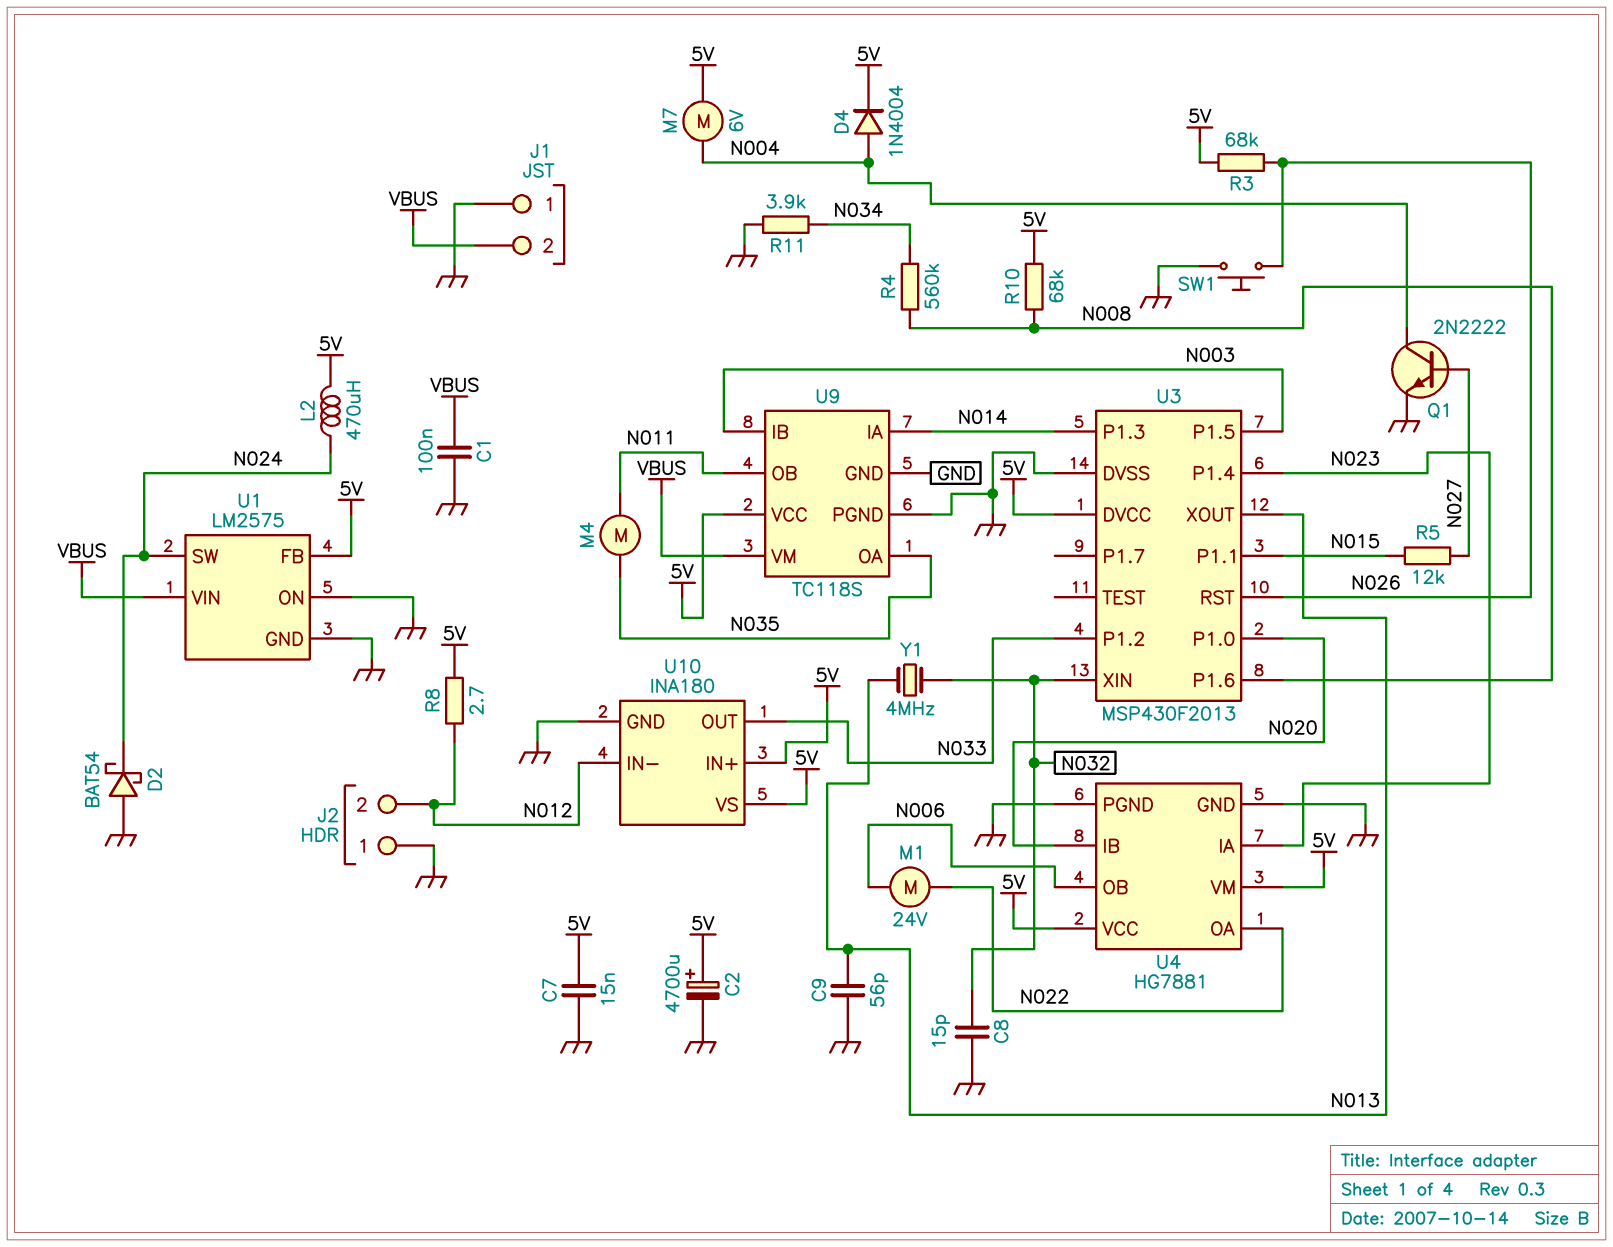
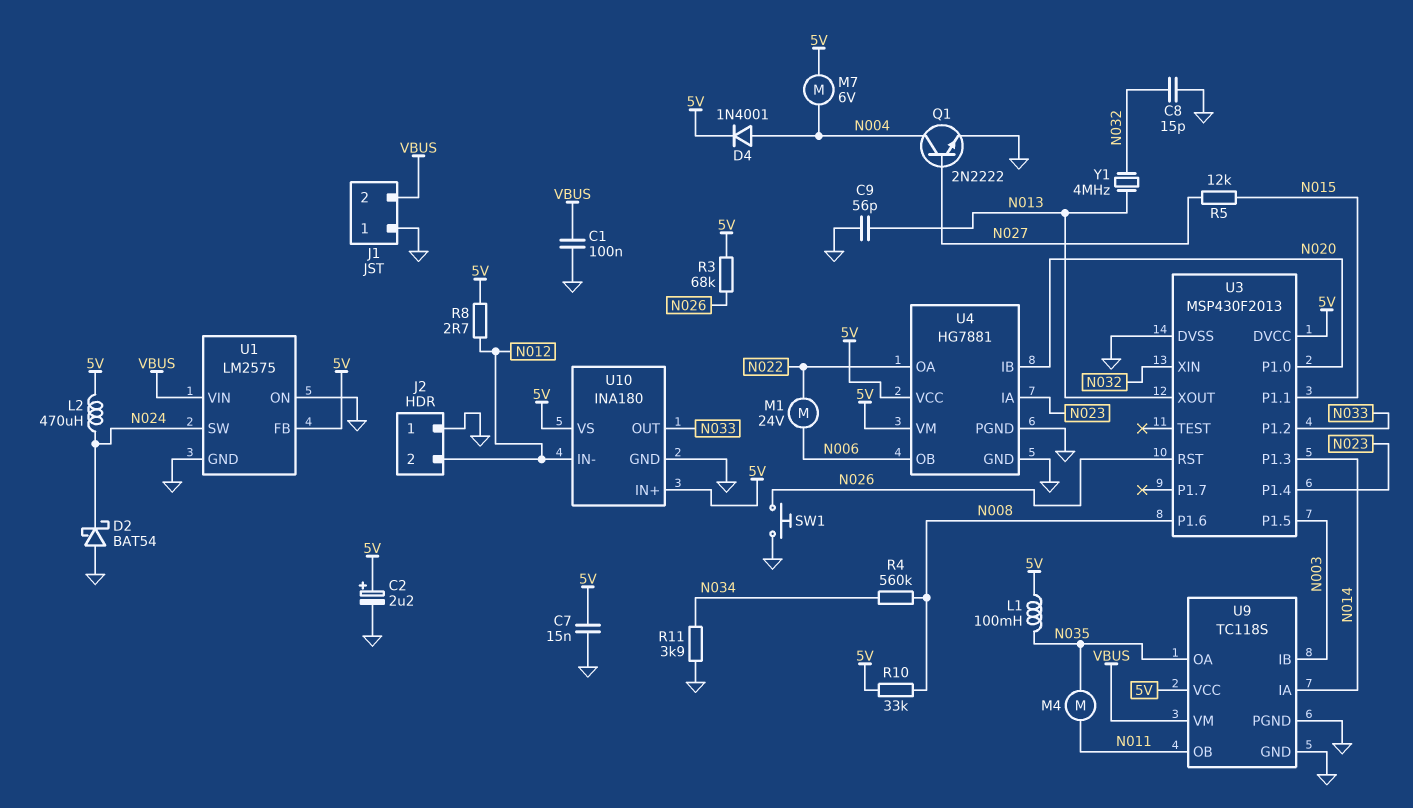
C2: 4700uF (plus 5V, minus GND) -> 2.2uF (plus 5V, minus GND)
D4: diode 1N4004 (A N004, K 5V) -> diode 1N4001 (A N004, K 5V)
L1: none -> 100mH (5V, N035)
R10: 68k (5V, N008) -> 33k (5V, N008)

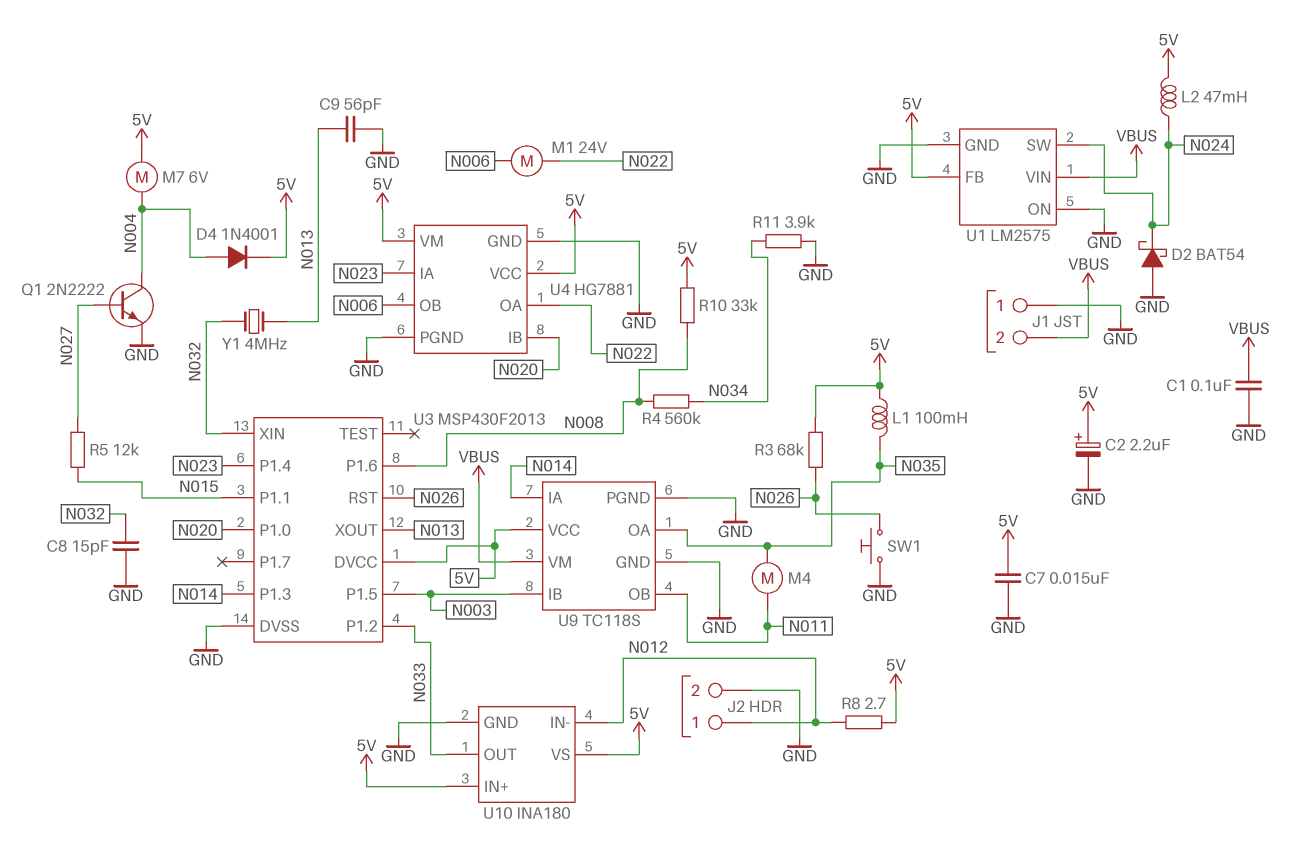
J2 pin 1: GND -> N012
J2 pin 2: N012 -> GND
L2: 470uH (5V, N024) -> 47mH (5V, N024)

